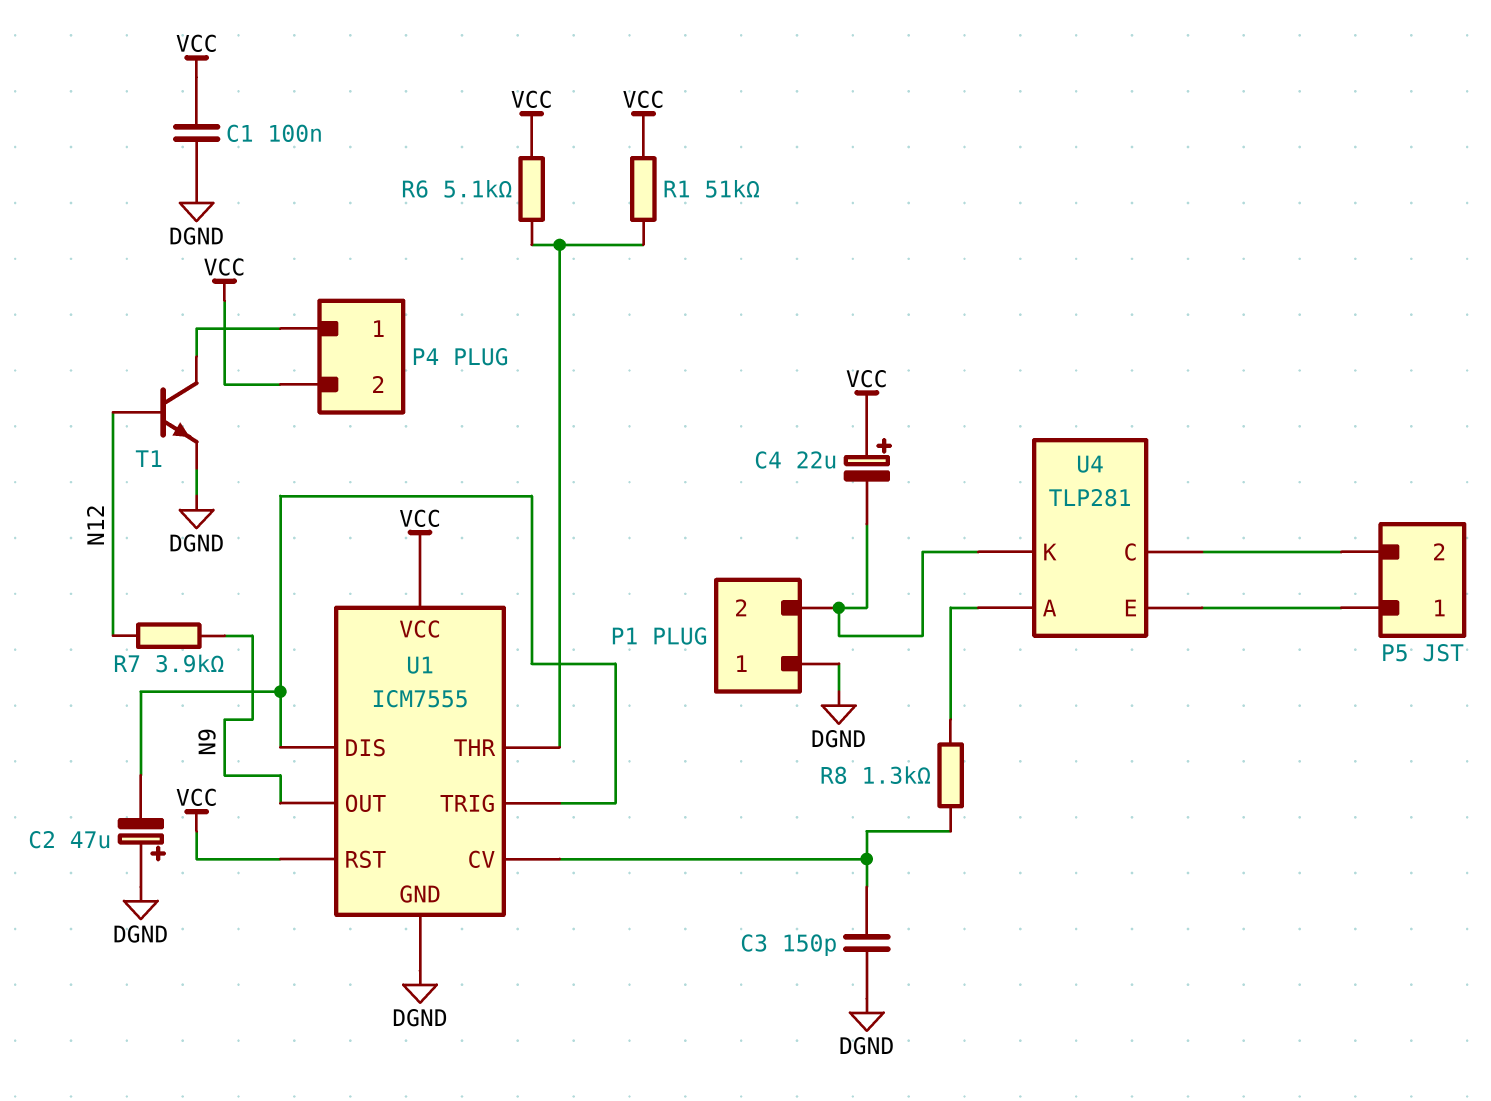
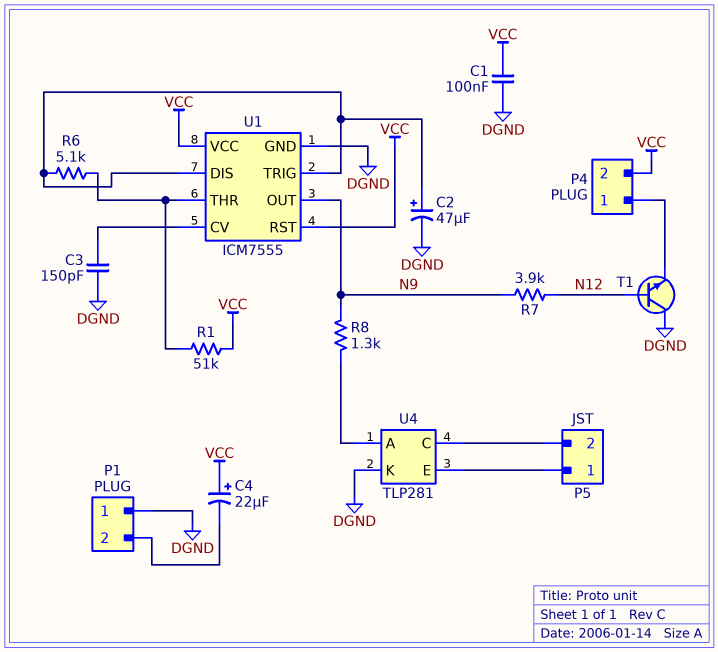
C2: 47uF (plus DGND, minus U1/DIS) -> 47uF (plus U1/DIS, minus DGND)
R6: 5.1k (U1/THR, VCC) -> 5.1k (U1/DIS, U1/THR)
R8: 1.3k (U1/CV, U4/A) -> 1.3k (N9, U4/A)
T1: NPN (B N12, C P4/1, E DGND) -> NPN (B N12, C DGND, E P4/1)
U4 pin K: P1/2 -> DGND

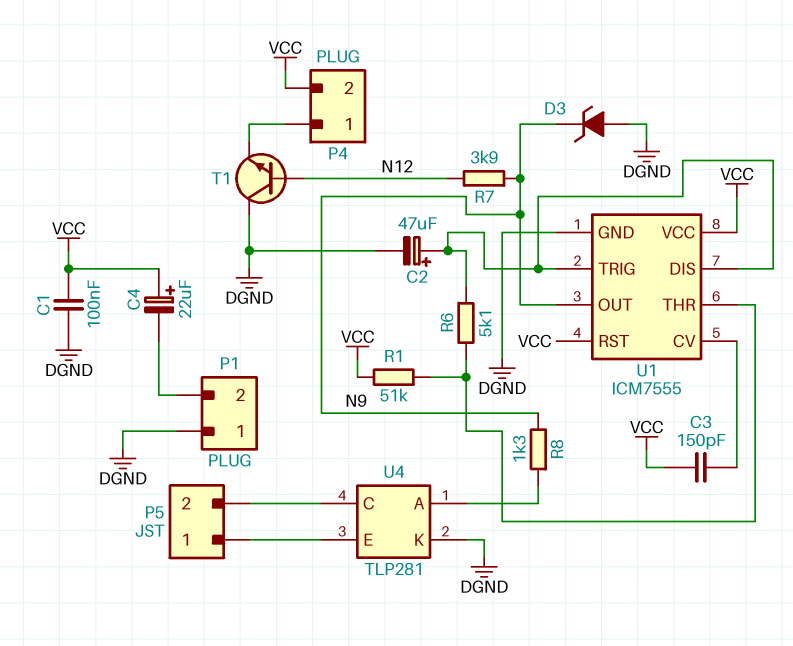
C3: 150pF (DGND, U1/CV) -> 150pF (U1/CV, VCC)
D3: none -> zener (A DGND, K N9)

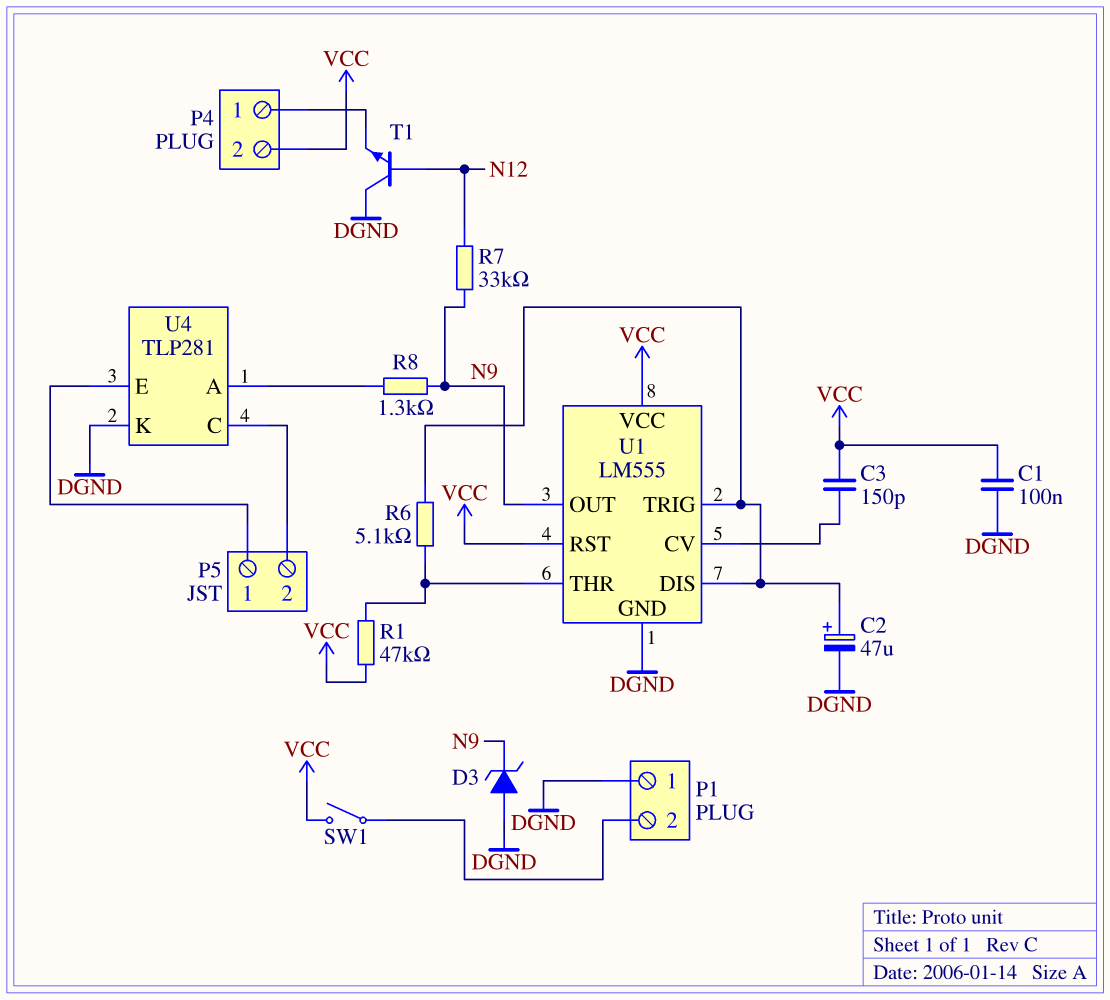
C4: 22uF (plus VCC, minus P1/2) -> none
R1: 51k (U1/THR, VCC) -> 47k (U1/THR, VCC)
R7: 3.9k (N9, N12) -> 33k (N9, N12)
SW1: none -> switch (P1/2, VCC)
U1: ICM7555 -> LM555

